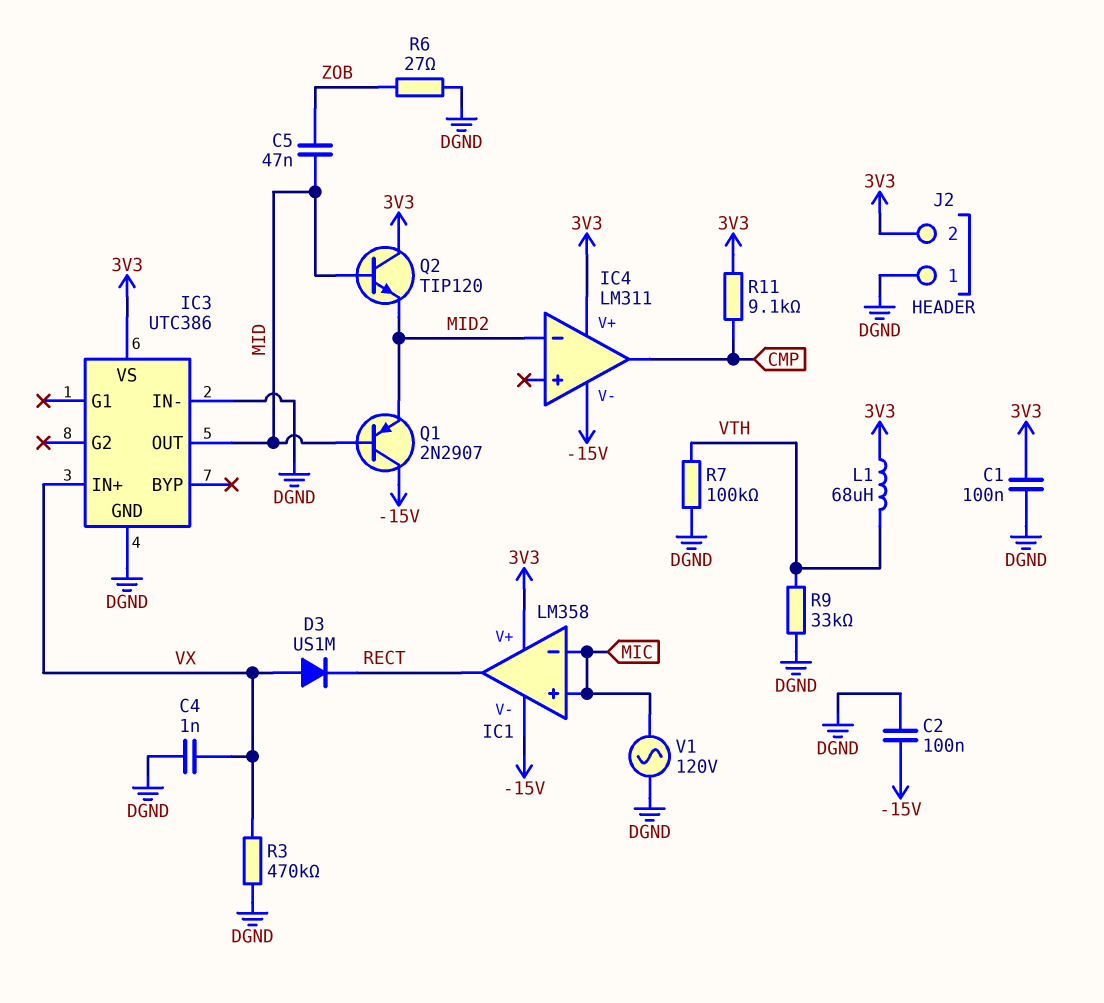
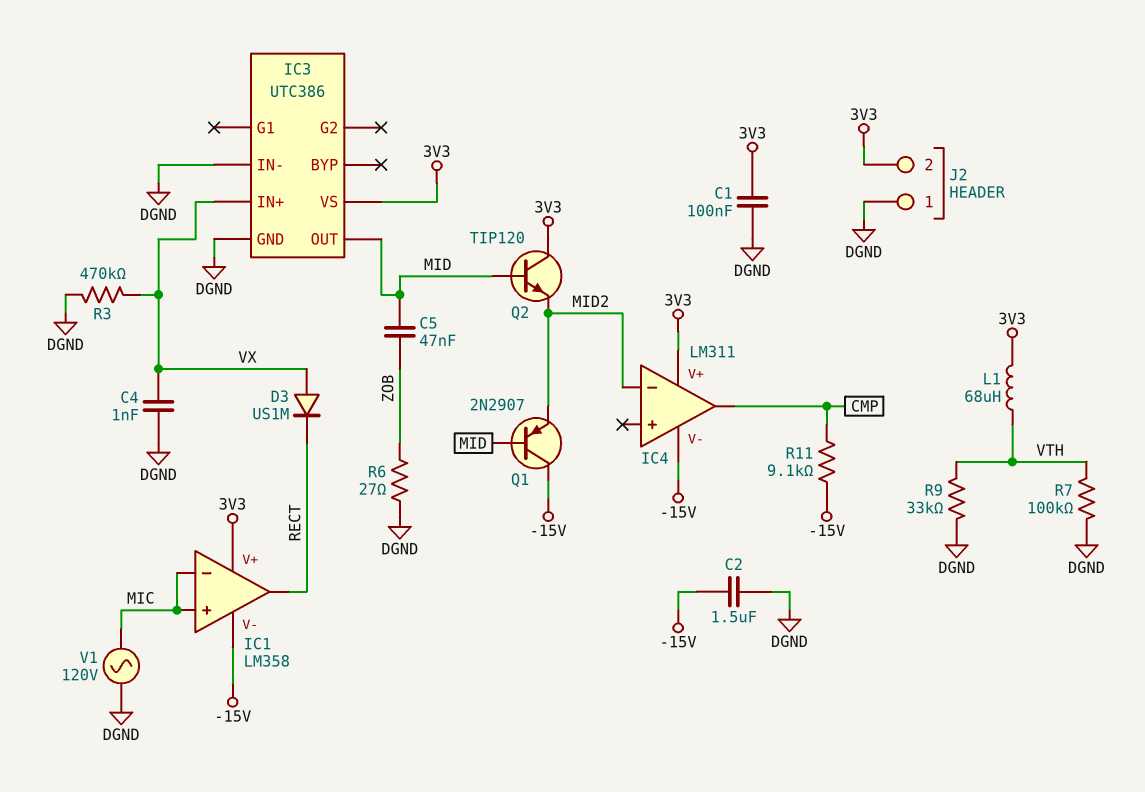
C2: 100nF (-15V, DGND) -> 1.5uF (-15V, DGND)
R11: 9.1k (3V3, CMP) -> 9.1k (-15V, CMP)

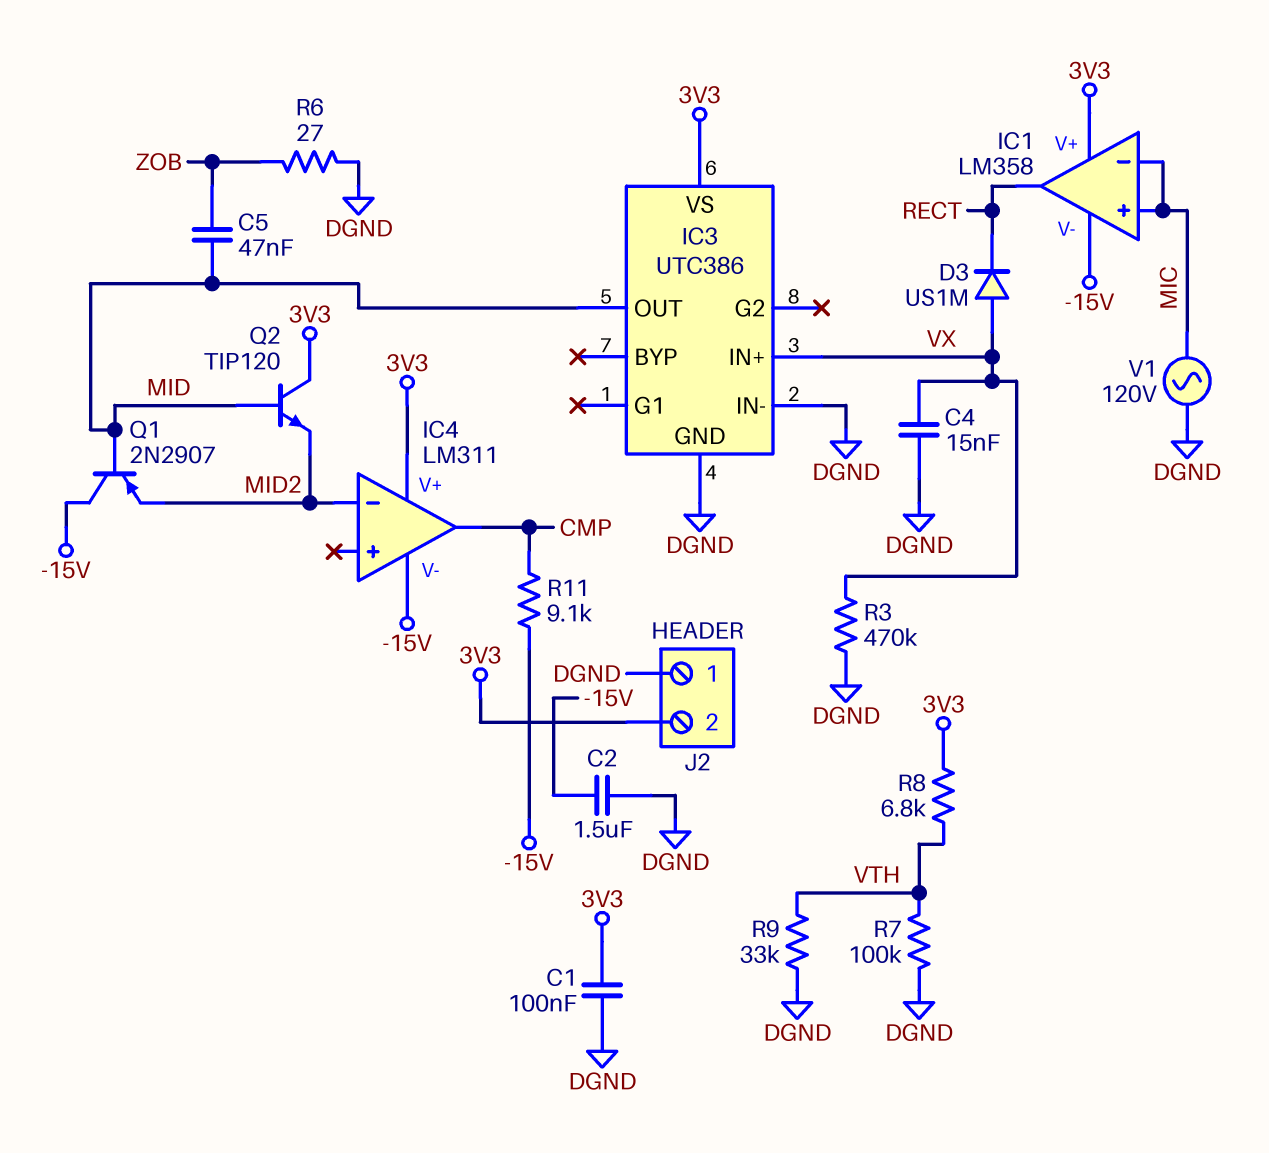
C4: 1nF (DGND, VX) -> 15nF (DGND, VX)
L1: 68uH (3V3, VTH) -> none
R8: none -> 6.8k (3V3, VTH)

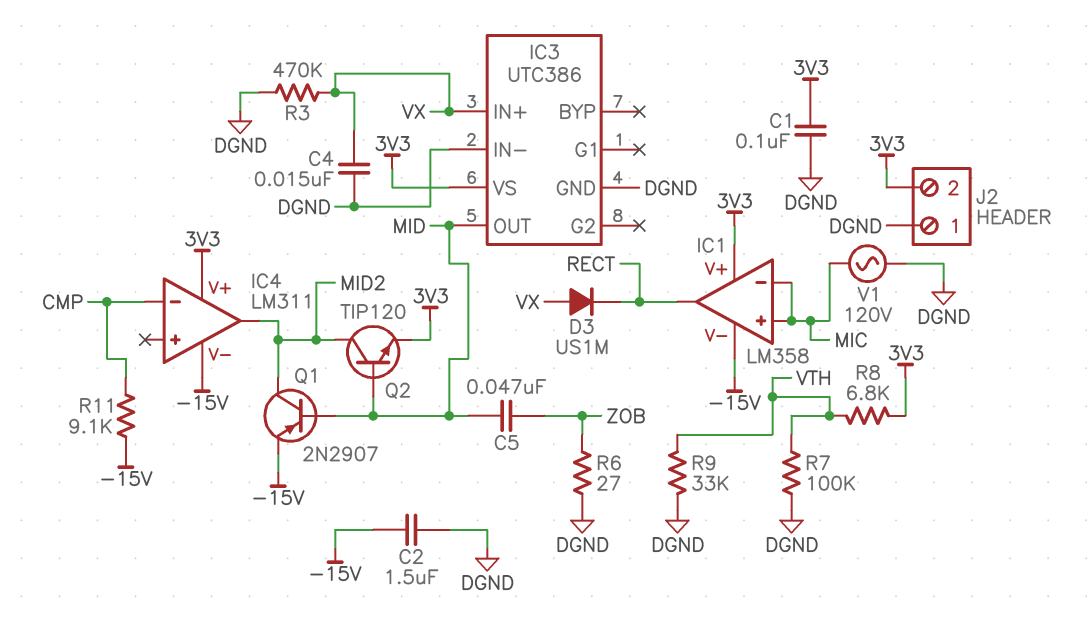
IC4 pin in-: MID2 -> CMP
IC4 pin out: CMP -> MID2
Q1: PNP 2N2907 (B MID, C -15V, E MID2) -> PNP 2N2907 (B MID, C MID2, E -15V)
Q2: NPN TIP120 (B MID, C 3V3, E MID2) -> NPN TIP120 (B MID, C MID2, E 3V3)

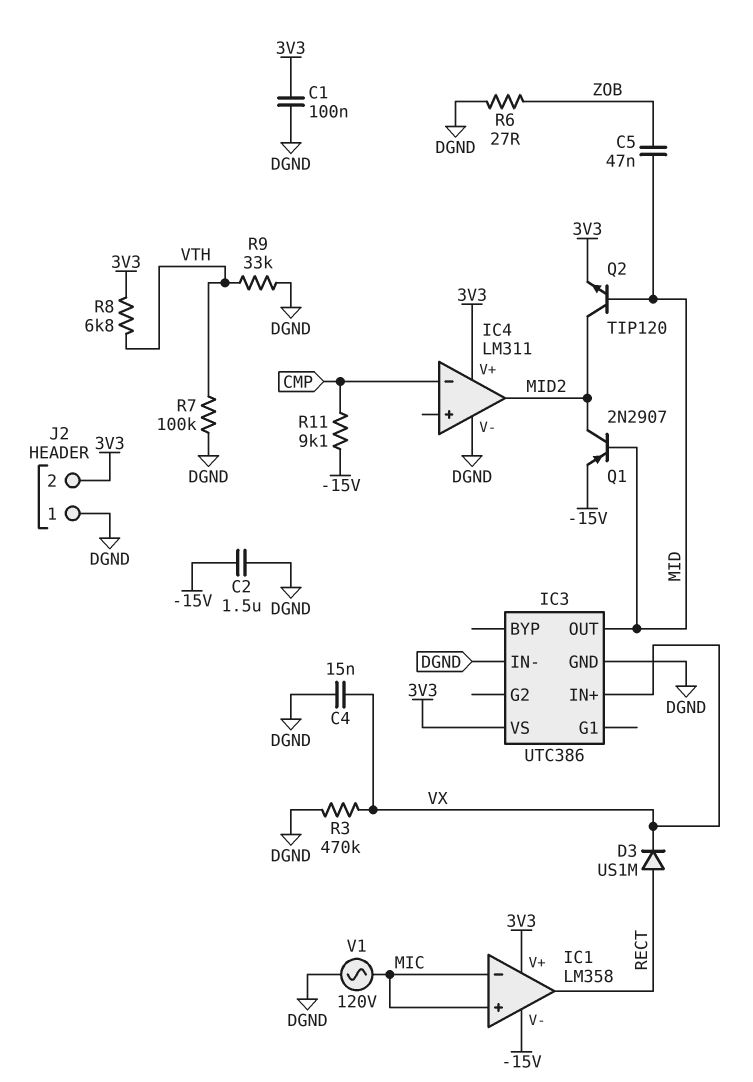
D3: diode US1M (A VX, K RECT) -> diode US1M (A RECT, K VX)
IC4 pin V-: -15V -> DGND

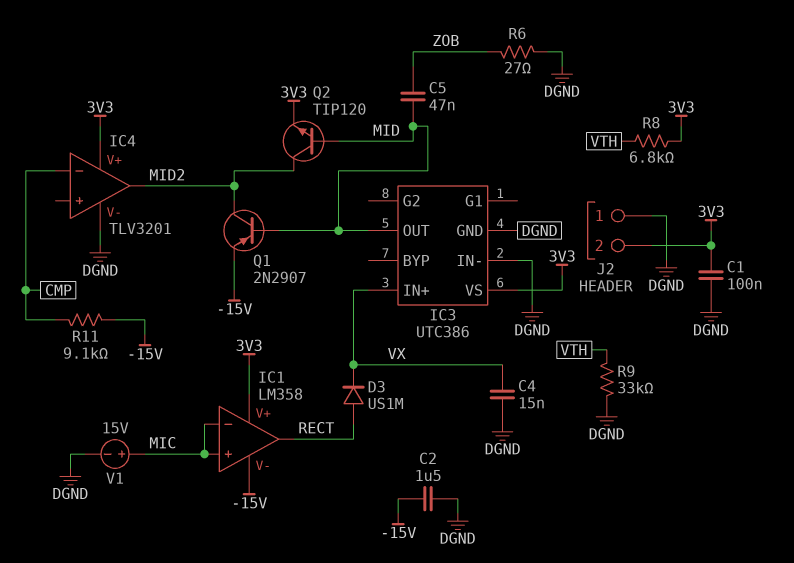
IC4: LM311 -> TLV3201
R3: 470k (DGND, VX) -> none
R7: 100k (DGND, VTH) -> none
V1: AC 120V (DGND, MIC) -> 15V (plus MIC, minus DGND)

